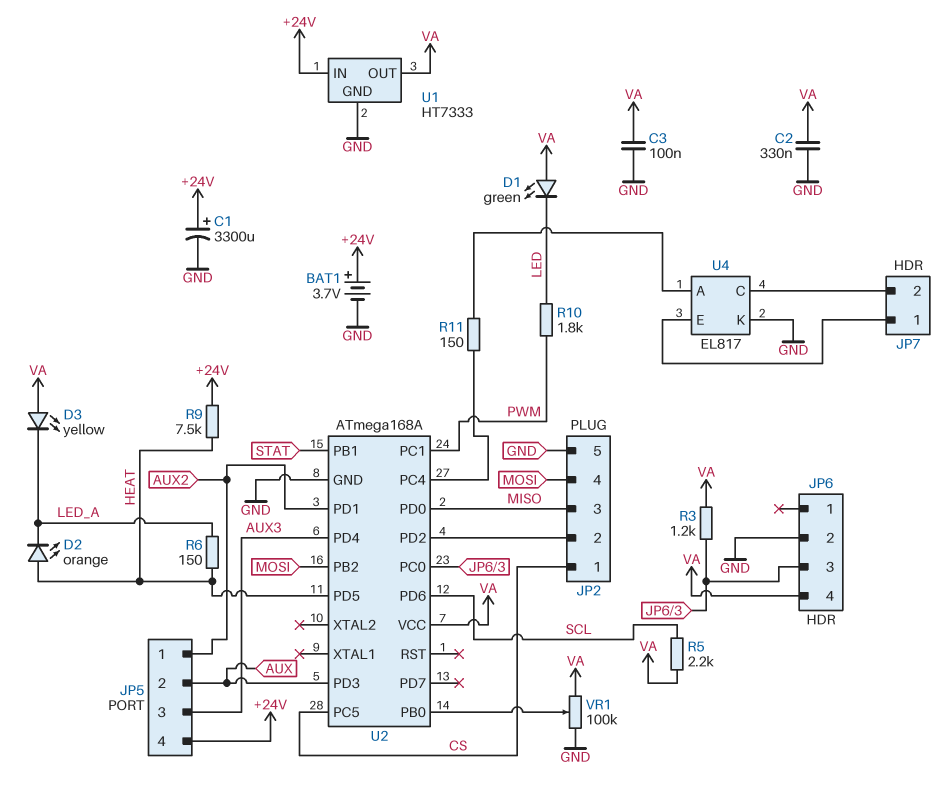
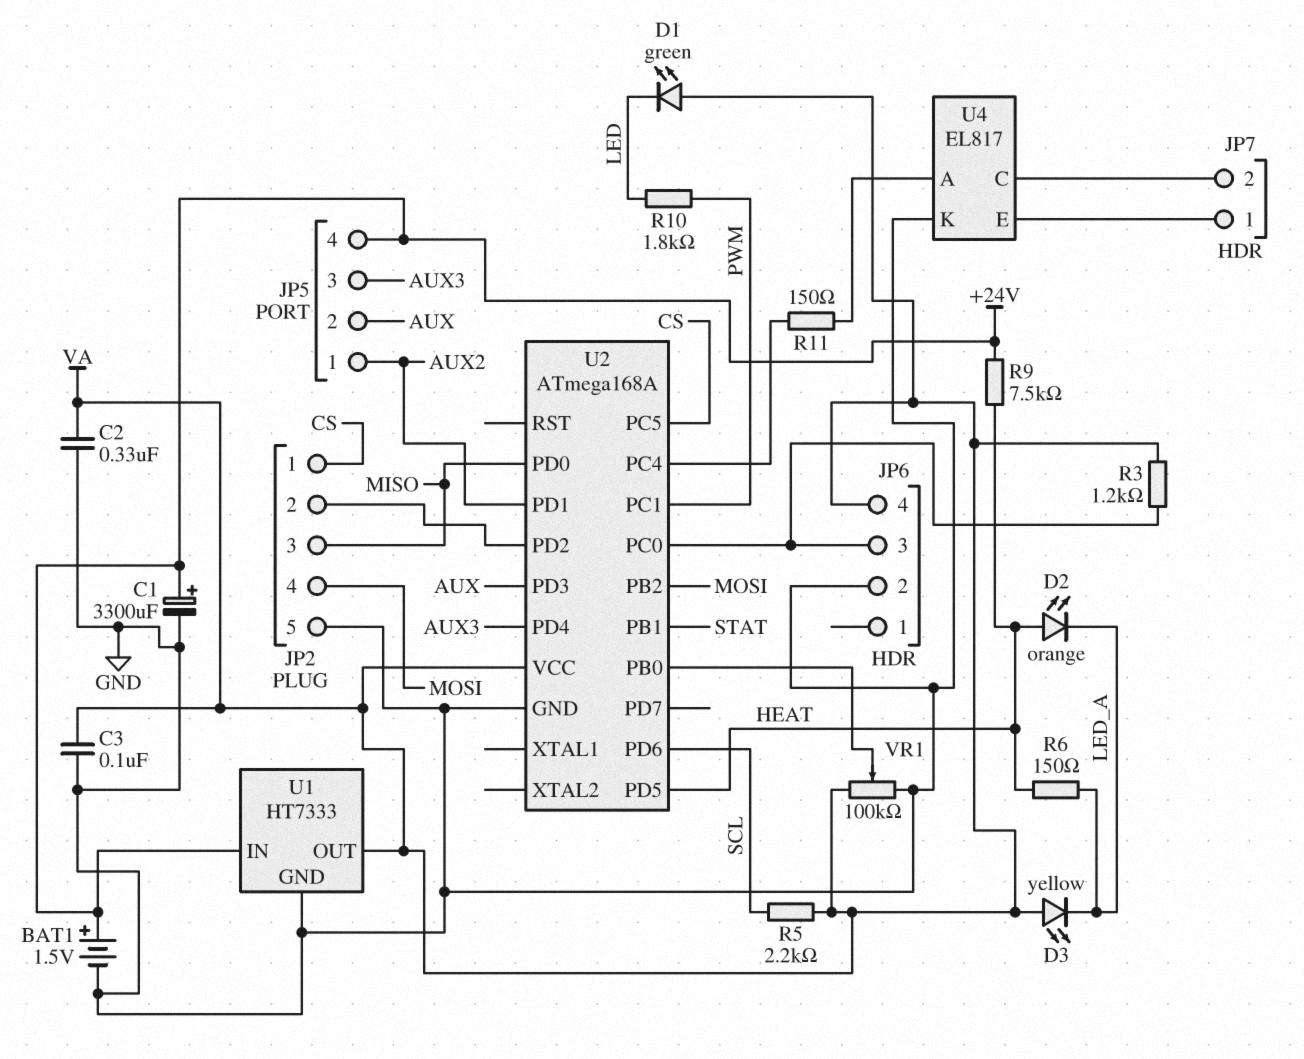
BAT1: 3.7V (plus +24V, minus GND) -> 1.5V (plus +24V, minus GND)

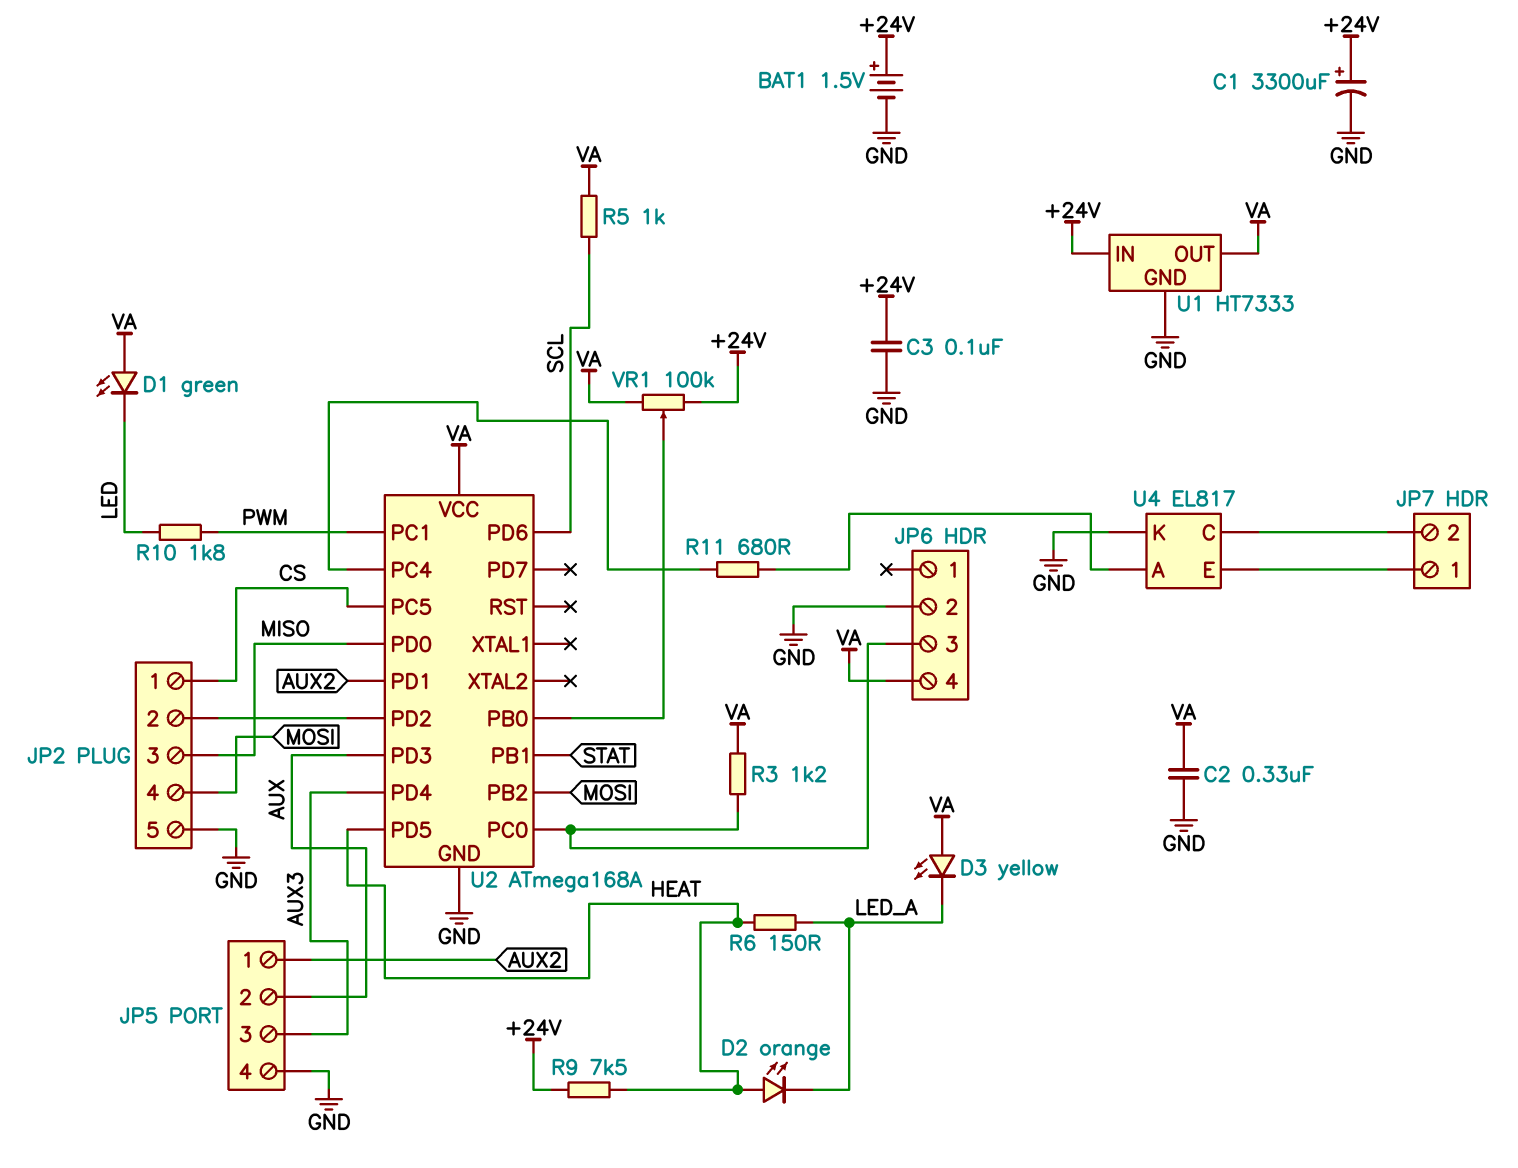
C3: 100nF (GND, VA) -> 100nF (+24V, GND)
JP5 pin 4: +24V -> GND
R5: 2.2k (SCL, VA) -> 1k (SCL, VA)
R11: 150 (U2/PC4, U4/A) -> 680 (U2/PC4, U4/A)
VR1: 100k (GND, VA, wiper U2/PB0) -> 100k (+24V, VA, wiper U2/PB0)

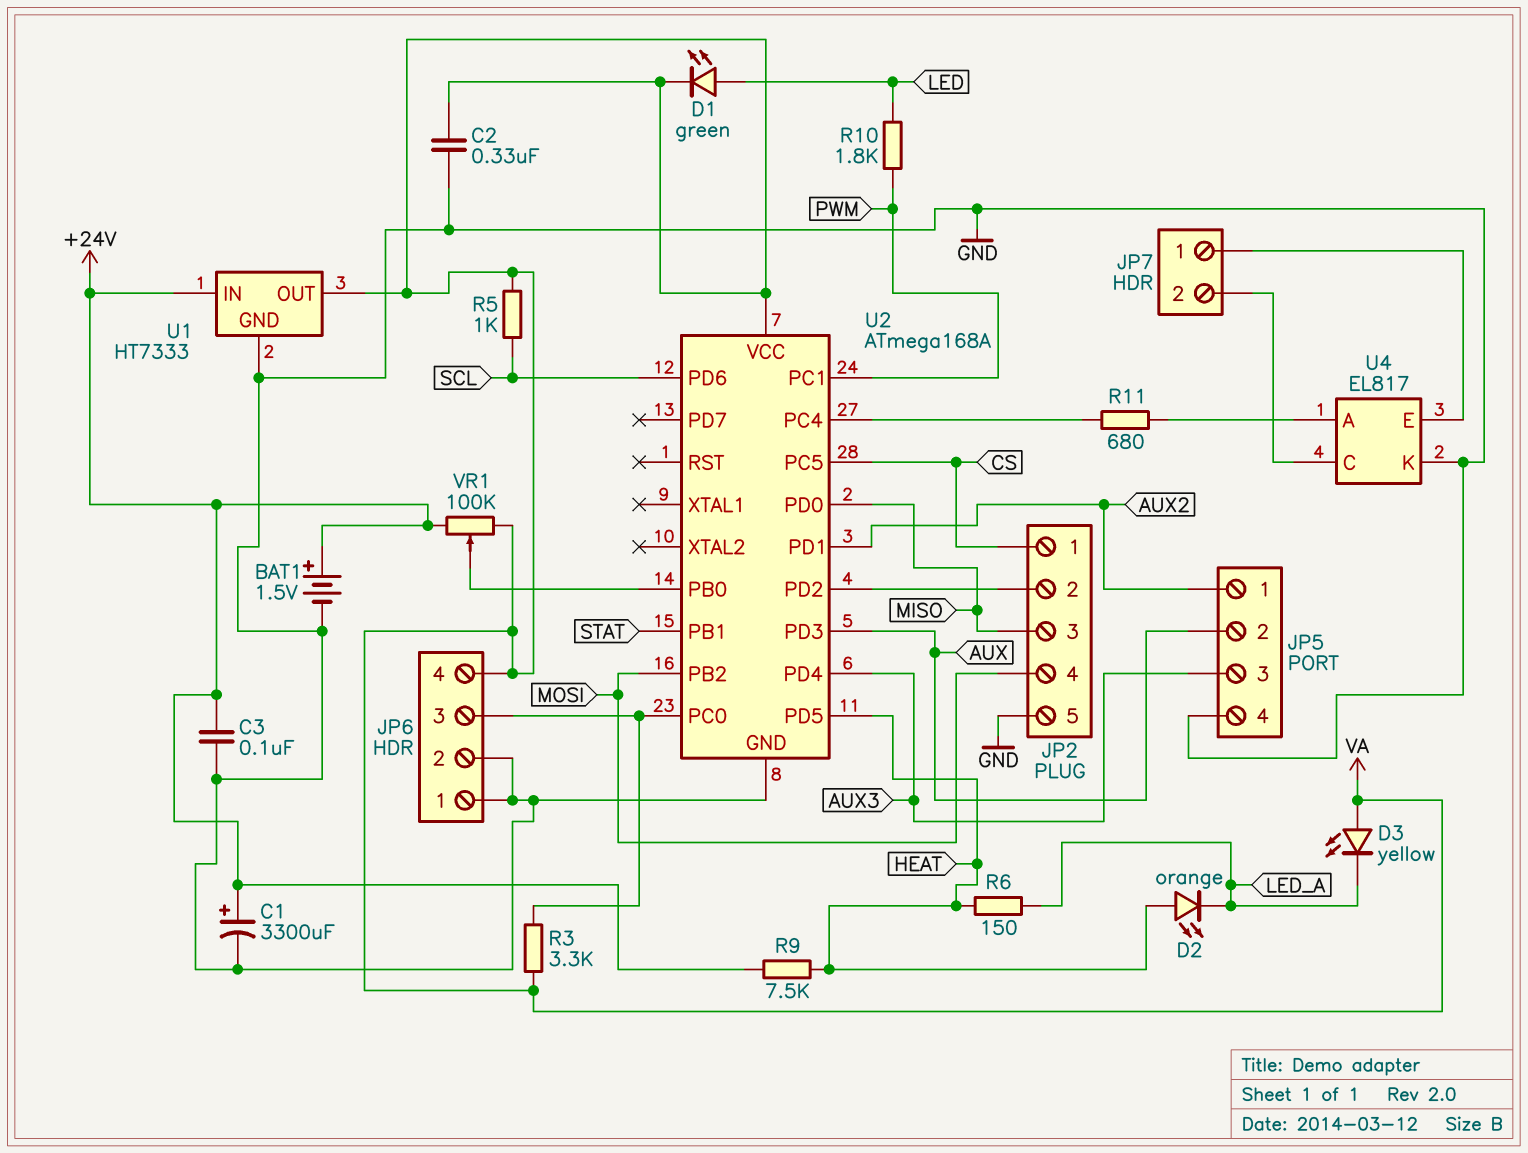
D1: LED green (A VA, K LED) -> LED green (A LED, K VA)
JP6 pin 1: none -> GND
R3: 1.2k (JP6/3, VA) -> 3.3k (JP6/3, VA)

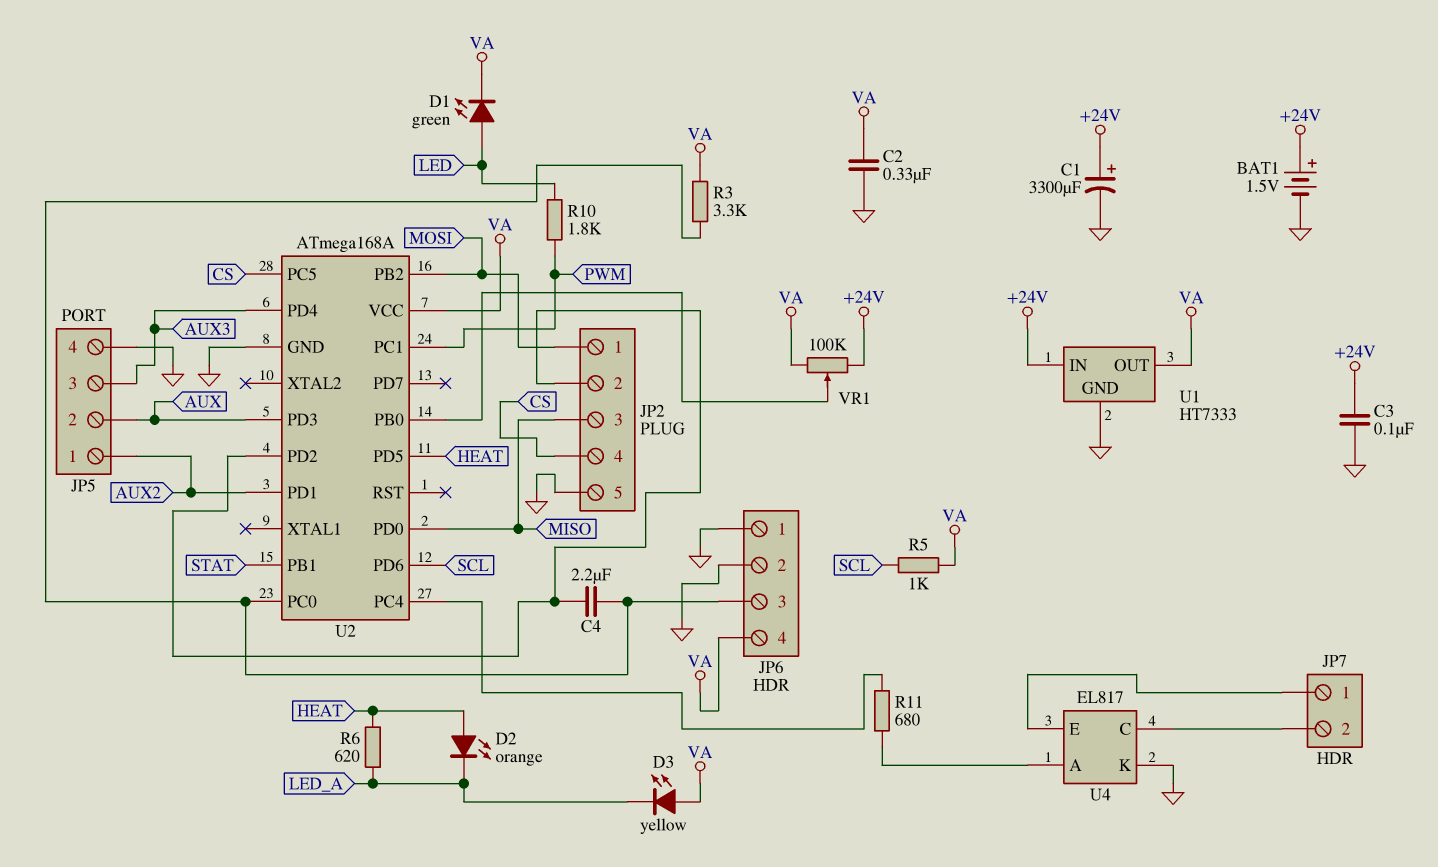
C4: none -> 2.2uF (JP2/2, JP6/3)
JP2 pin 1: CS -> MOSI
JP2 pin 4: MOSI -> CS
R6: 150 (HEAT, LED_A) -> 620 (HEAT, LED_A)
R9: 7.5k (+24V, HEAT) -> none

